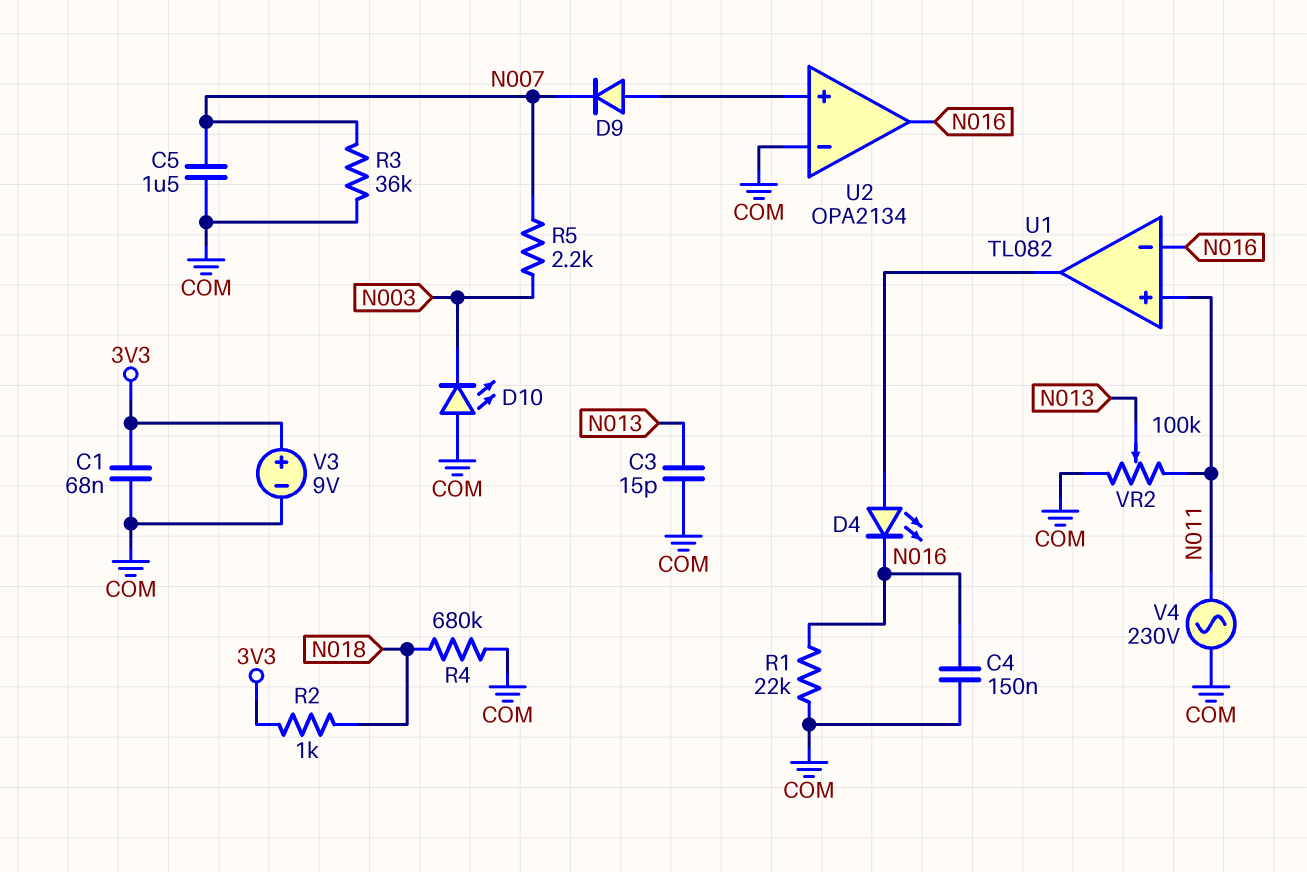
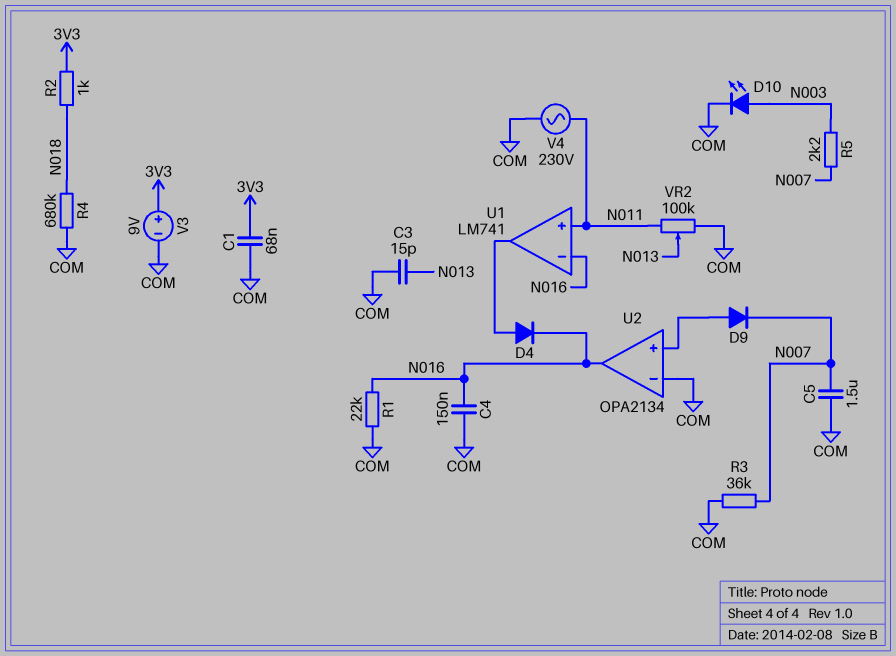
D4: LED (A U1/out, K N016) -> diode (A U1/out, K N016)
D10: LED (A COM, K N003) -> LED (A N003, K COM)
U1: TL082 -> LM741

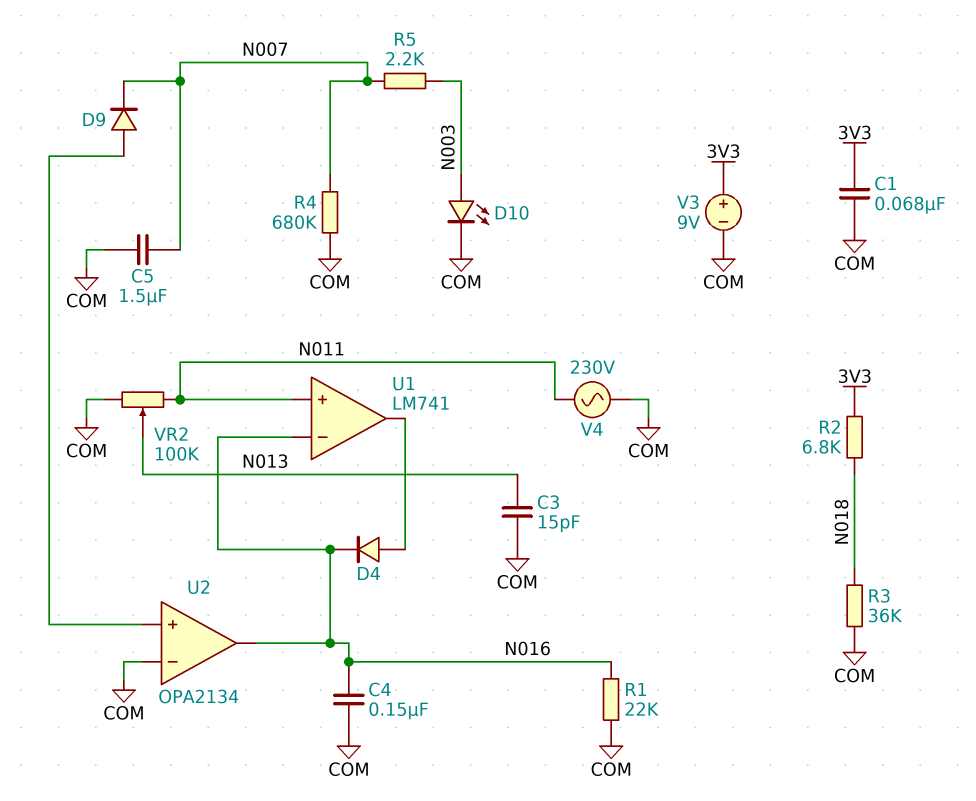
R2: 1k (3V3, N018) -> 6.8k (3V3, N018)
R3: 36k (COM, N007) -> 36k (COM, N018)
R4: 680k (COM, N018) -> 680k (COM, N007)

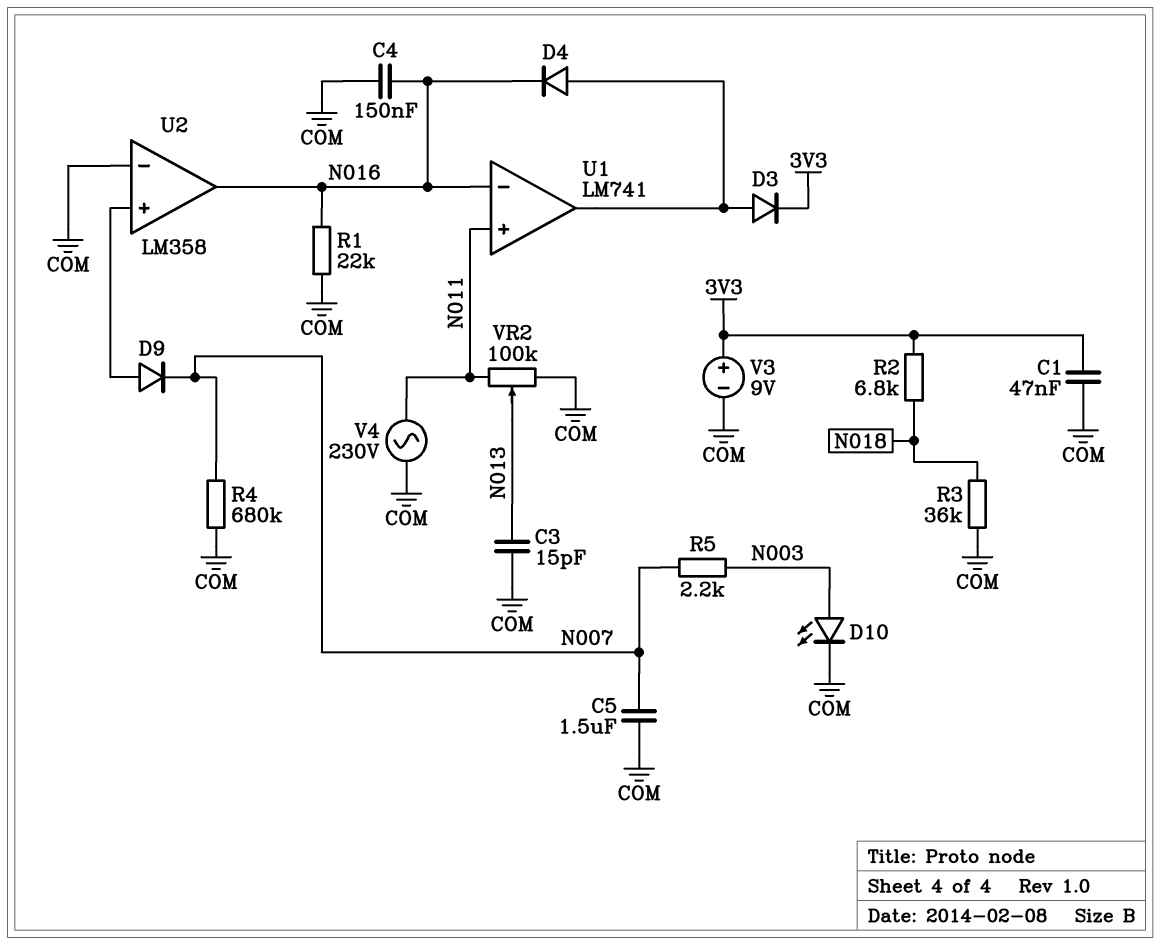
C1: 68nF (3V3, COM) -> 47nF (3V3, COM)
D3: none -> diode (A U1/out, K 3V3)
U2: OPA2134 -> LM358

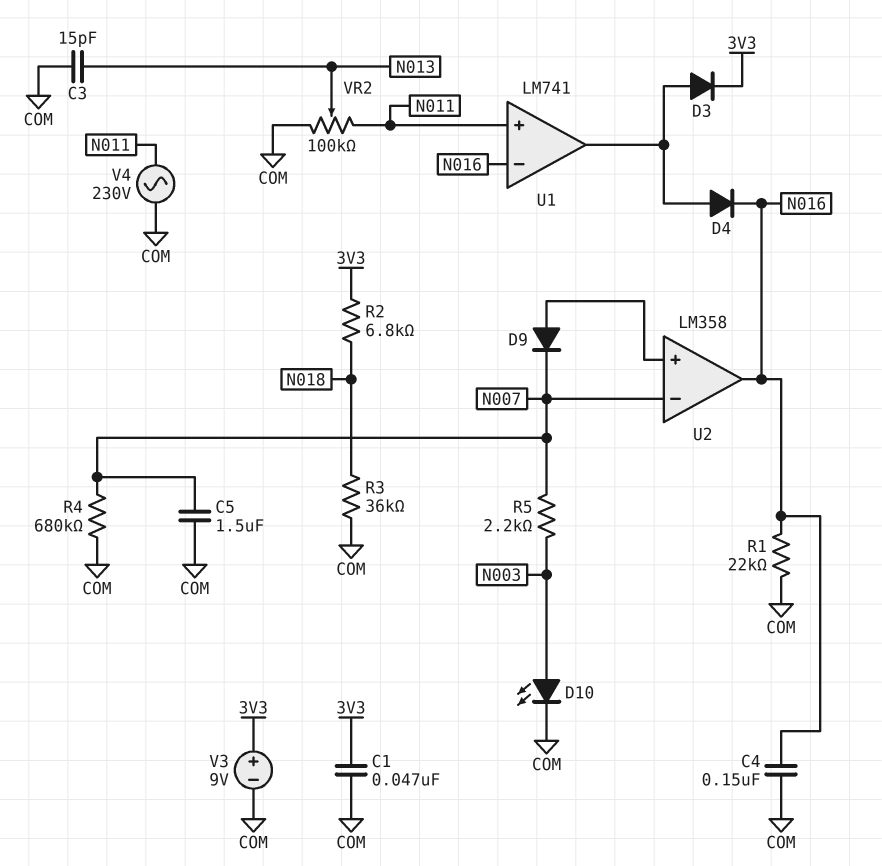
U2 pin in-: COM -> N007

